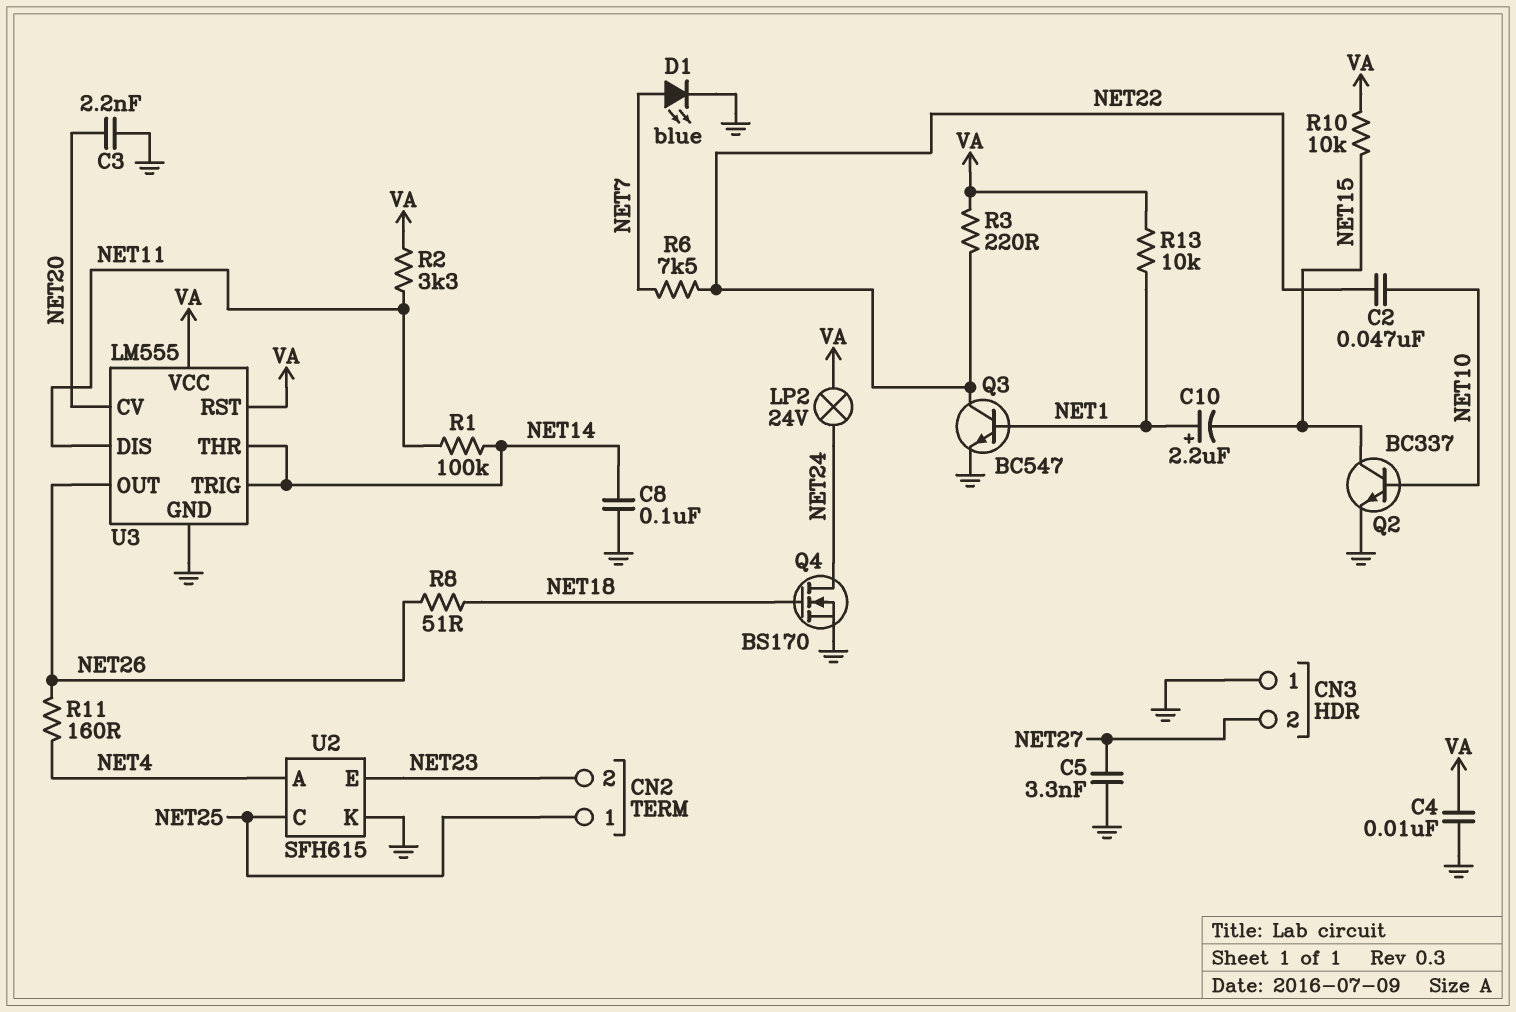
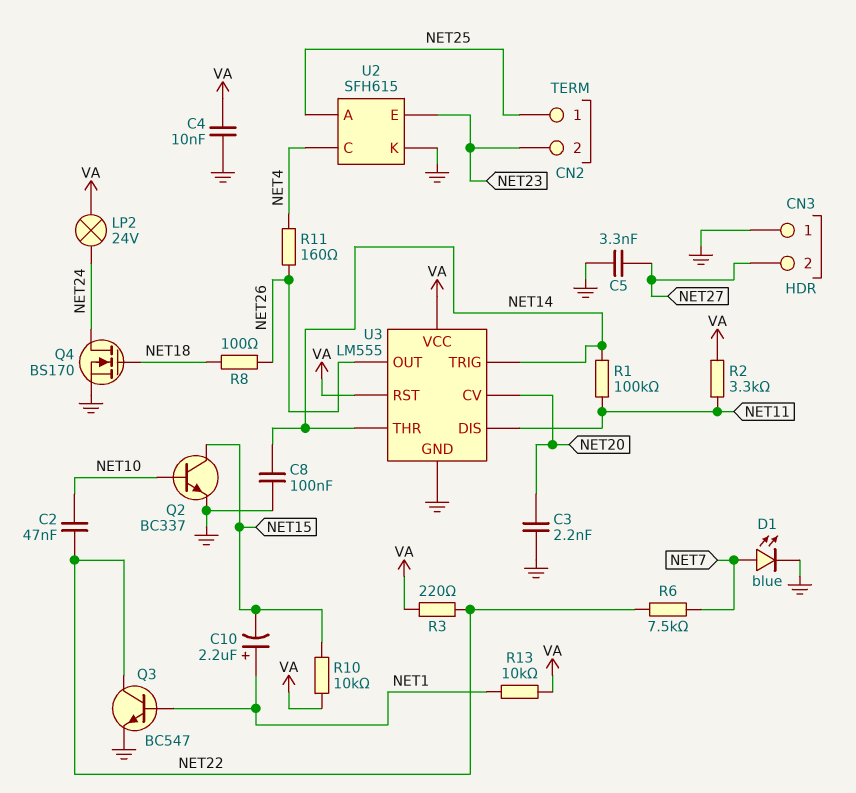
R8: 51 (NET18, NET26) -> 100 (NET18, NET26)
U2 pin A: NET4 -> NET25
U2 pin C: NET25 -> NET4

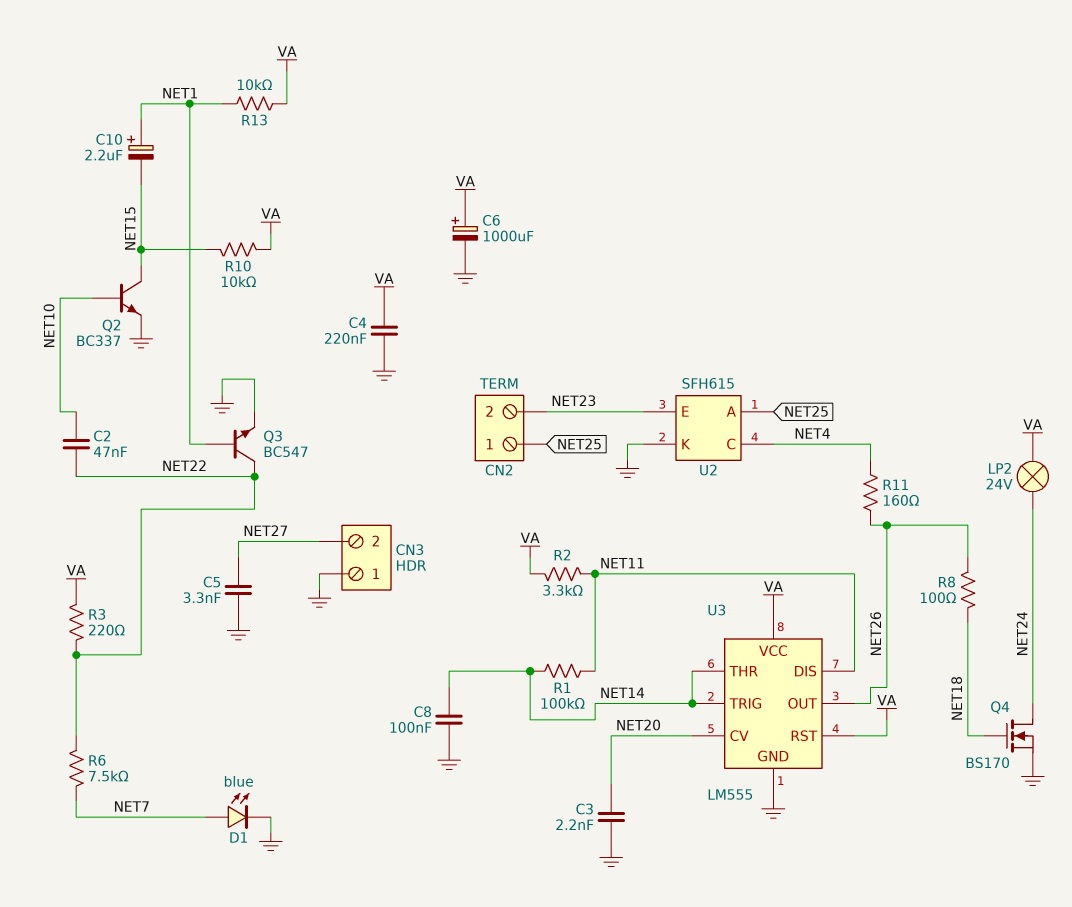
C4: 10nF (GND, VA) -> 220nF (GND, VA)
C6: none -> 1000uF (plus VA, minus GND)

